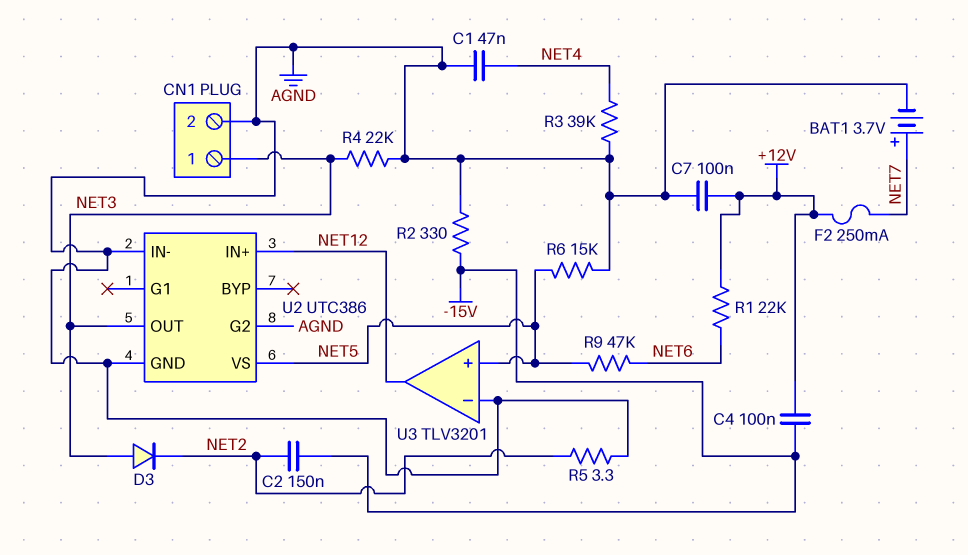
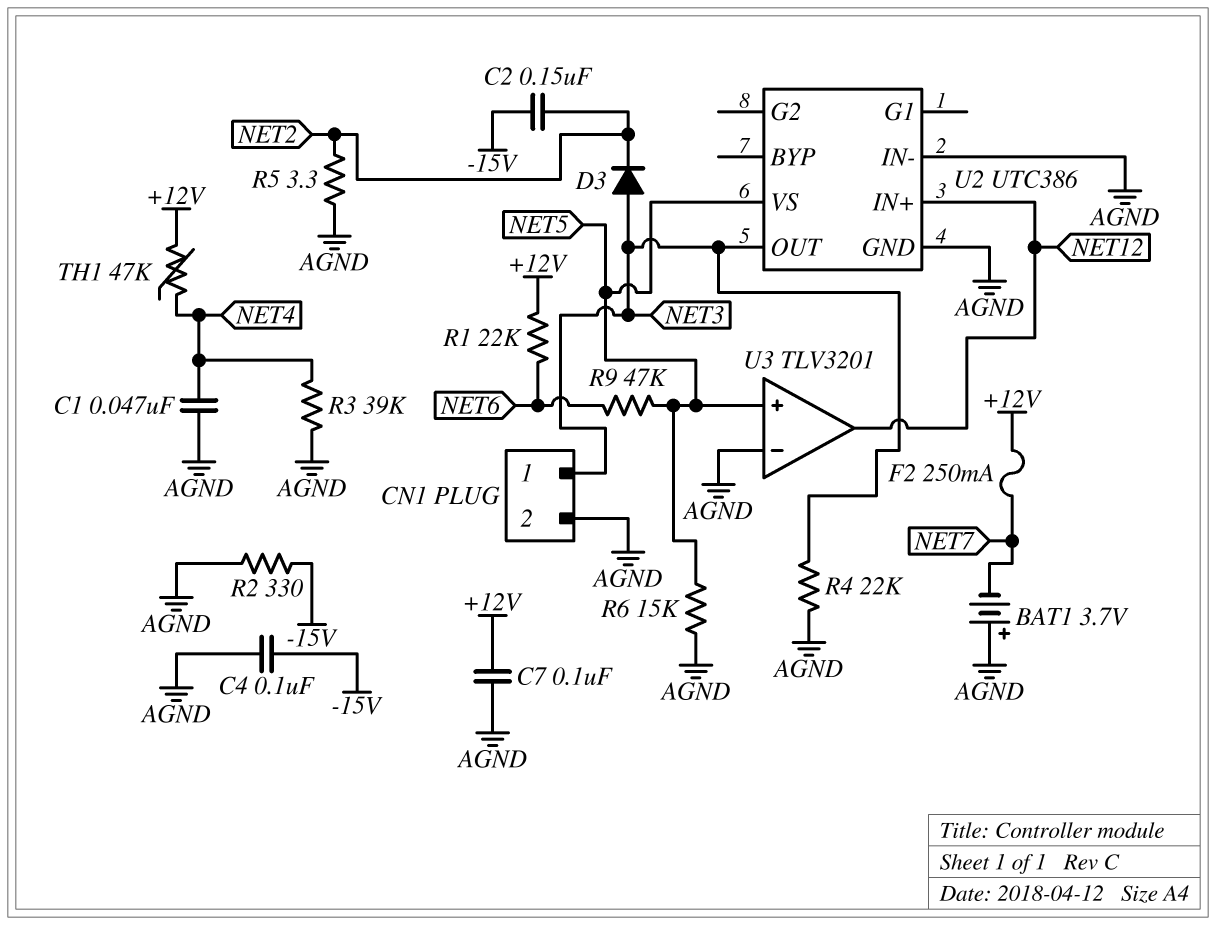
BAT1: 3.7V (plus NET7, minus AGND) -> 3.7V (plus AGND, minus NET7)
C4: 100nF (+12V, -15V) -> 100nF (-15V, AGND)
TH1: none -> 47k (+12V, NET4)
U2 pin G2: AGND -> none

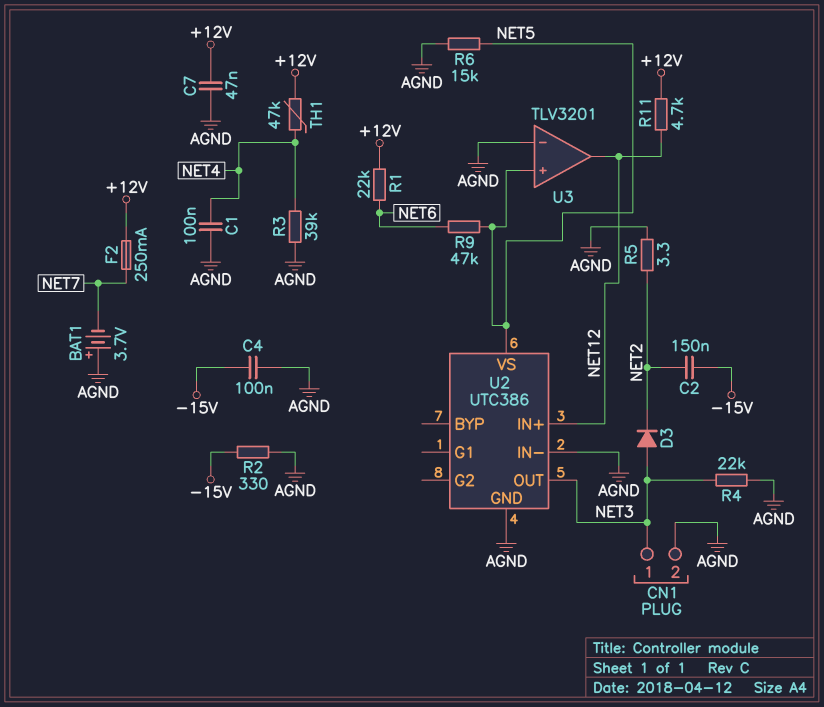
C1: 47nF (AGND, NET4) -> 100nF (AGND, NET4)
C7: 100nF (+12V, AGND) -> 47nF (+12V, AGND)
R11: none -> 4.7k (+12V, NET12)

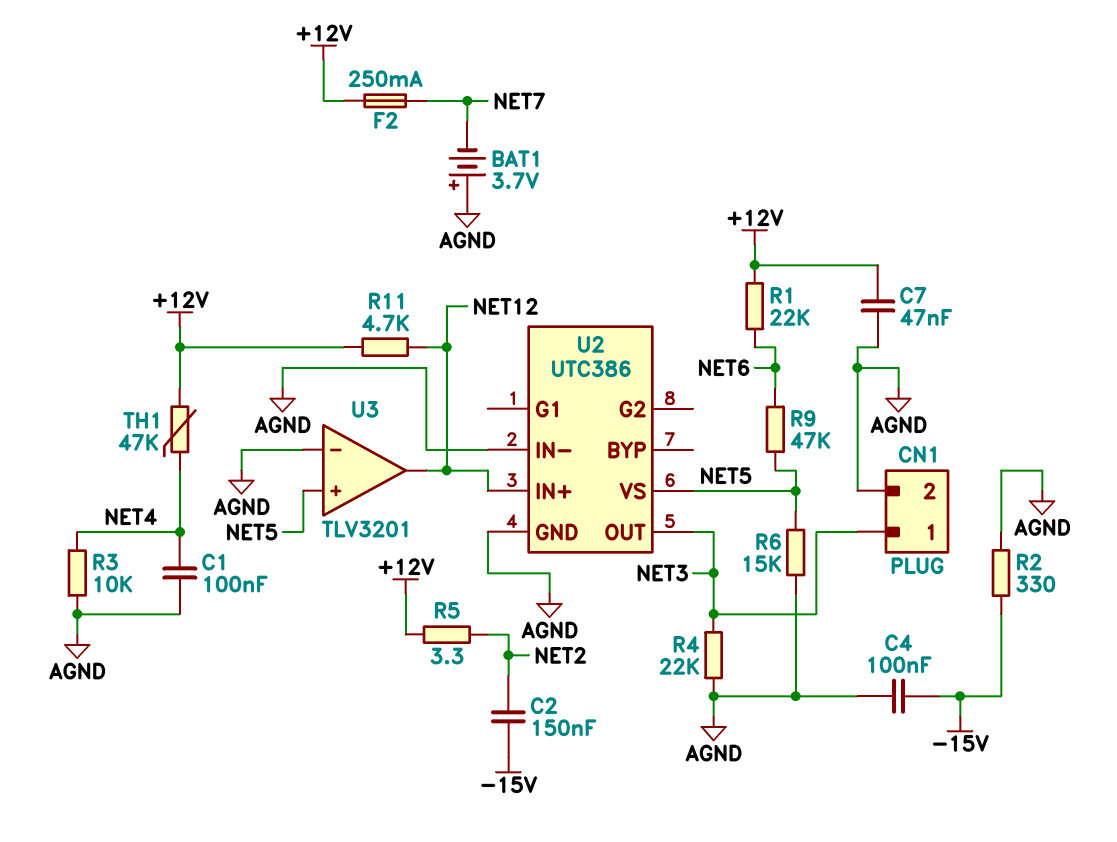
D3: diode (A NET3, K NET2) -> none
R3: 39k (AGND, NET4) -> 10k (AGND, NET4)
R5: 3.3 (AGND, NET2) -> 3.3 (+12V, NET2)

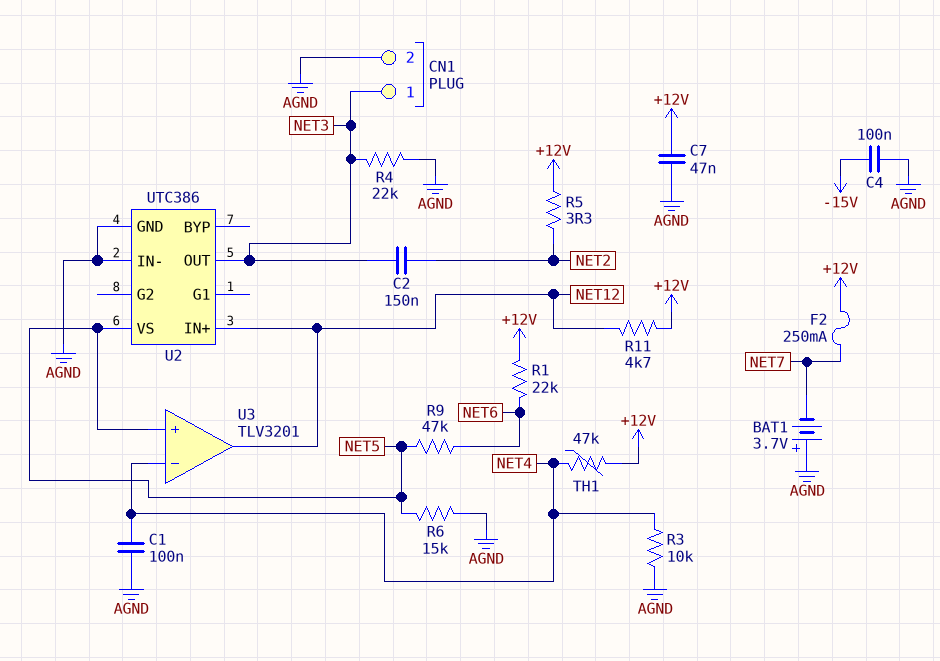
C2: 150nF (-15V, NET2) -> 150nF (NET2, NET3)
R2: 330 (-15V, AGND) -> none
U3 pin in-: AGND -> NET4

